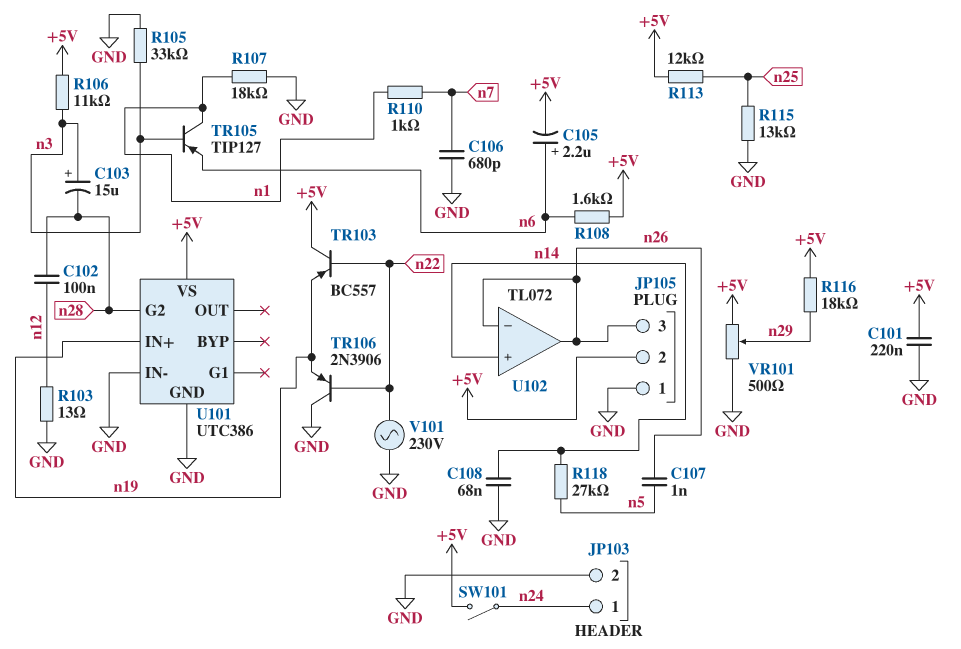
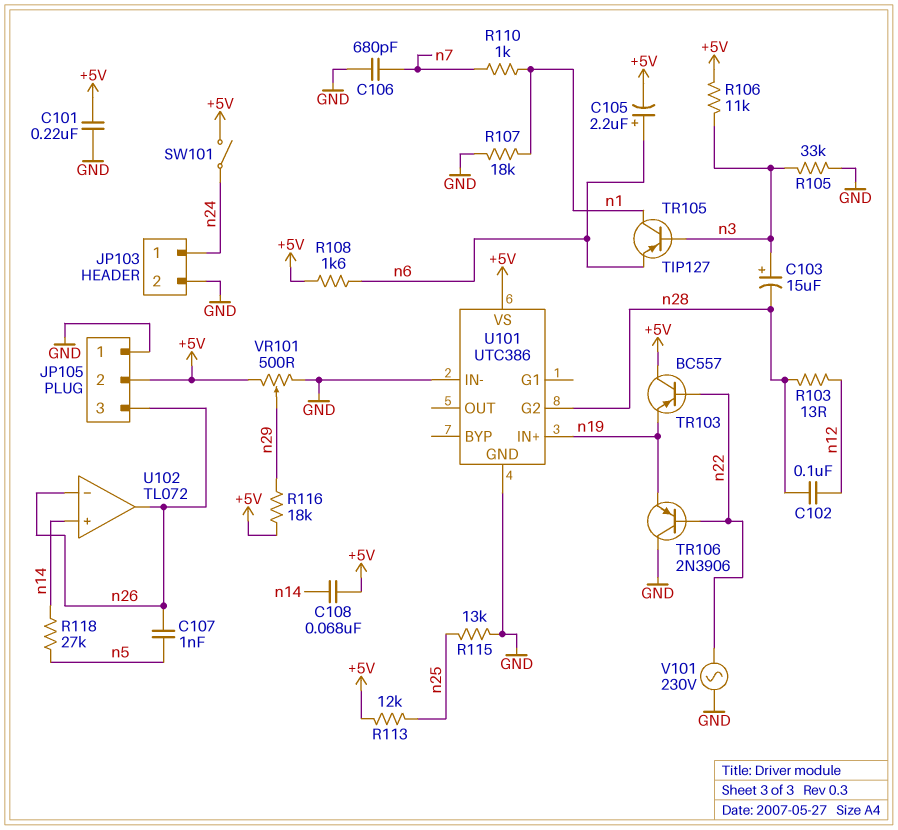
C108: 68nF (GND, n14) -> 68nF (+5V, n14)
R103: 13 (GND, n12) -> 13 (n12, n28)

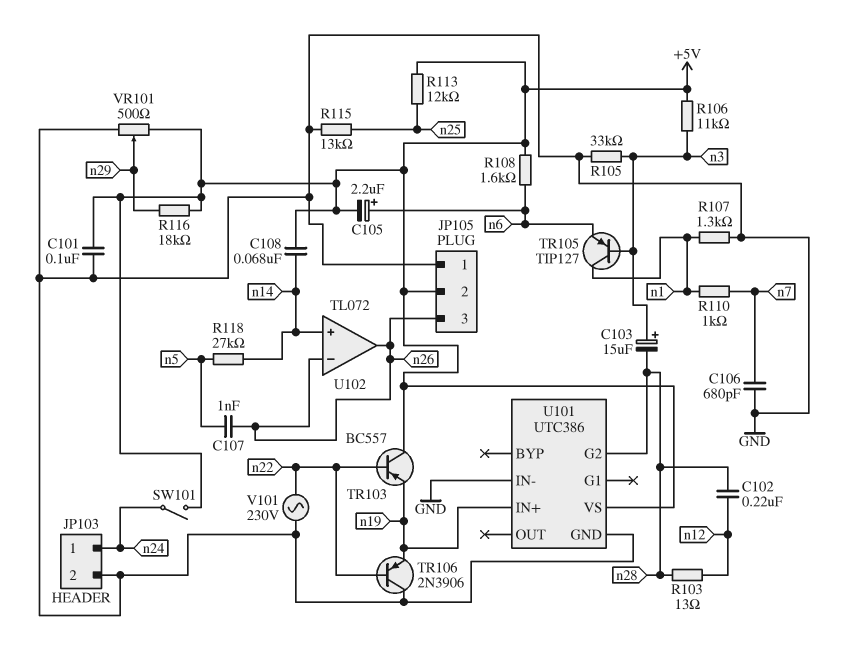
C101: 220nF (+5V, GND) -> 100nF (+5V, GND)
C102: 100nF (n12, n28) -> 220nF (n12, n28)
R107: 18k (GND, n1) -> 1.3k (GND, n1)

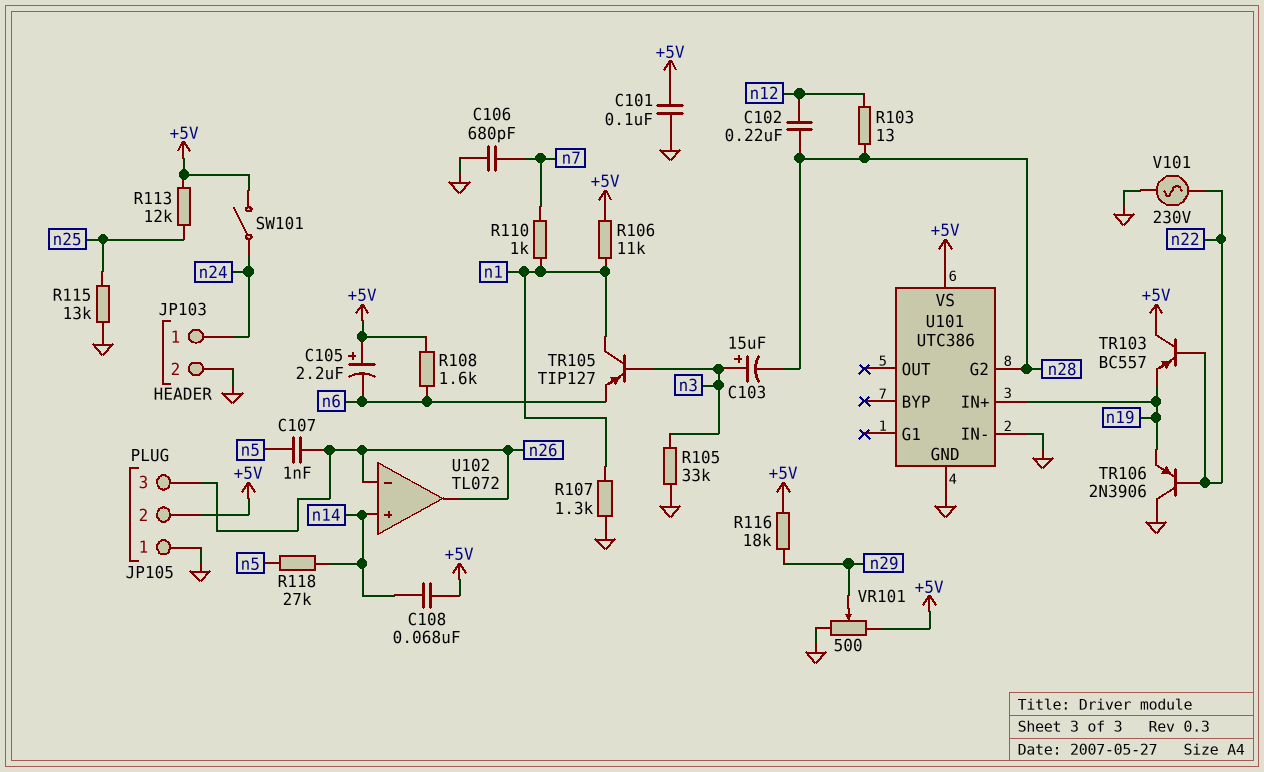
C105: 2.2uF (plus n6, minus +5V) -> 2.2uF (plus +5V, minus n6)
R106: 11k (+5V, n3) -> 11k (+5V, n1)

